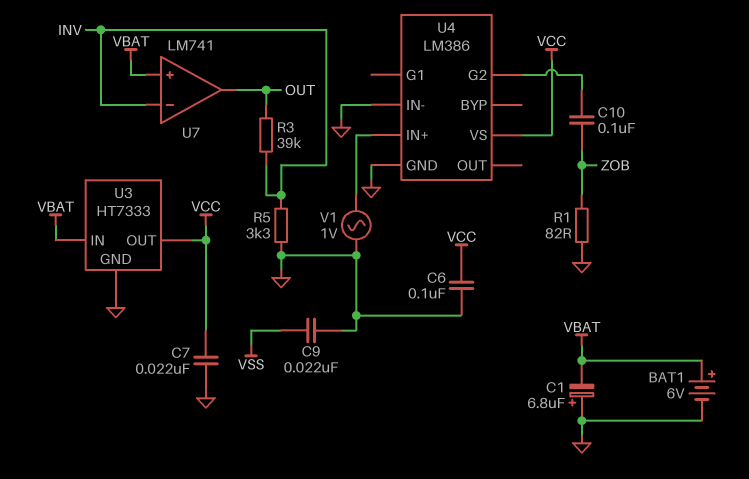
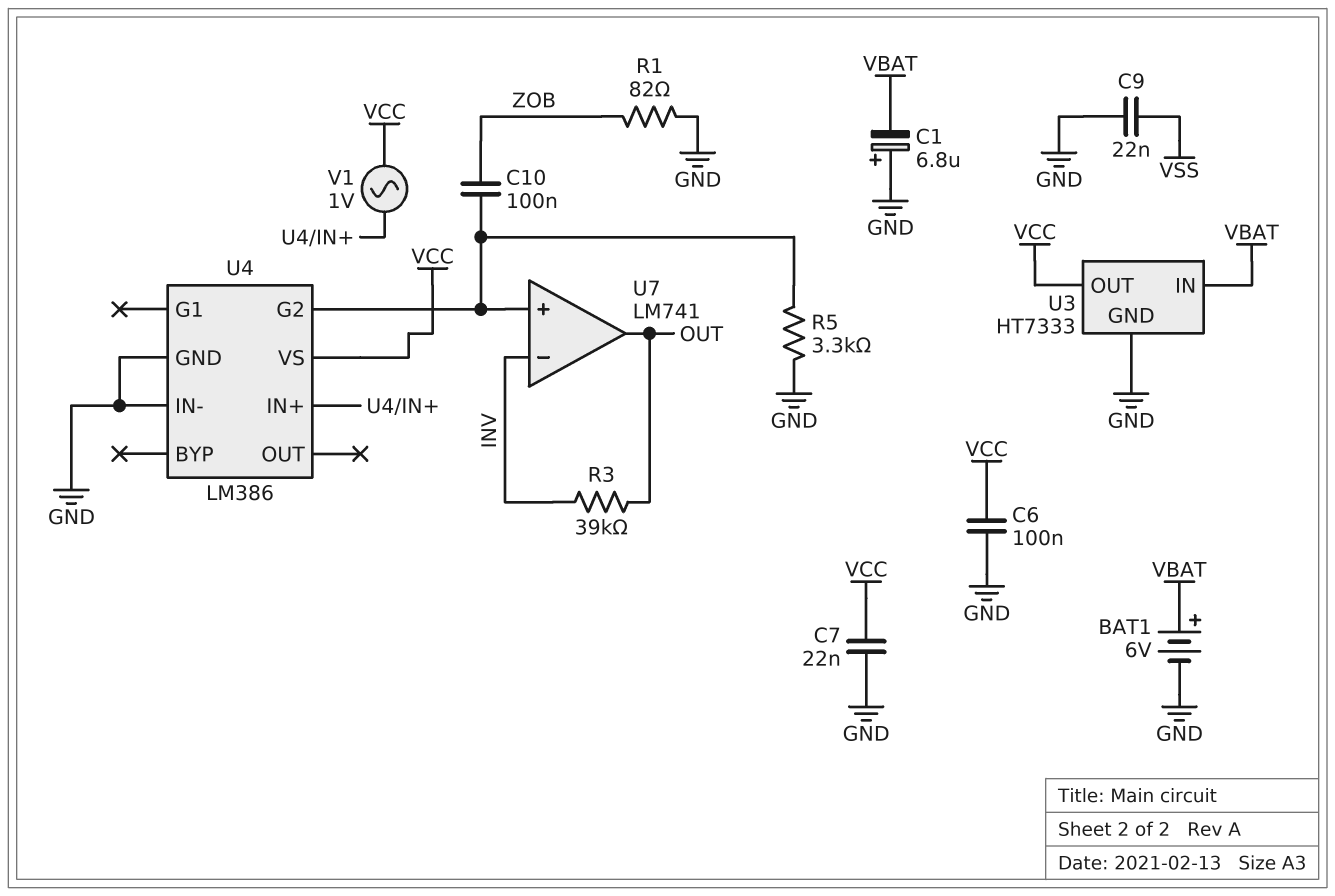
R5: 3.3k (GND, INV) -> 3.3k (GND, U4/G2)
U7 pin in+: VBAT -> U4/G2
V1: AC 1V (GND, U4/IN+) -> AC 1V (U4/IN+, VCC)

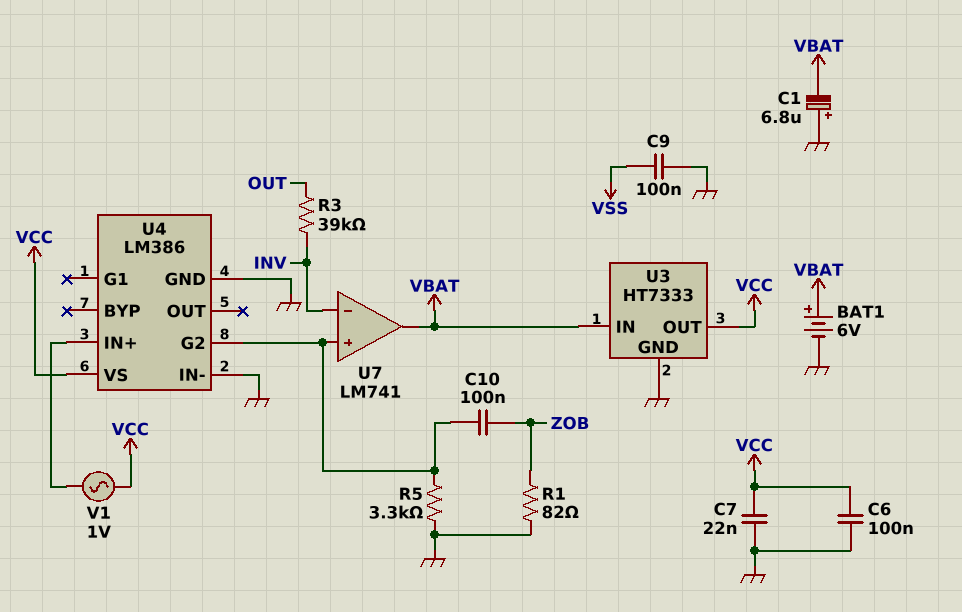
C9: 22nF (GND, VSS) -> 100nF (GND, VSS)
U7 pin out: OUT -> VBAT

